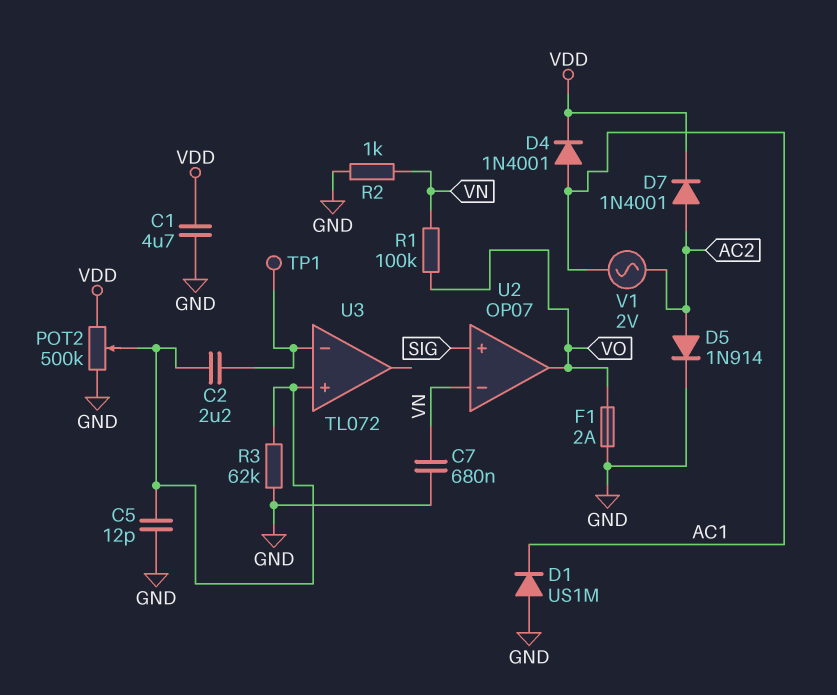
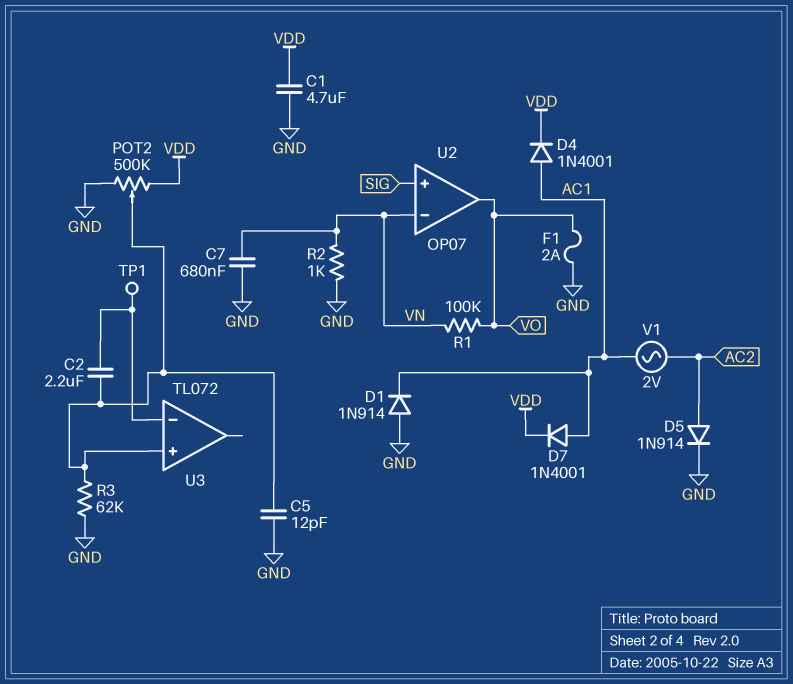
D1: diode US1M (A GND, K AC1) -> diode 1N914 (A GND, K AC1)
D7: diode 1N4001 (A AC2, K VDD) -> diode 1N4001 (A AC1, K VDD)

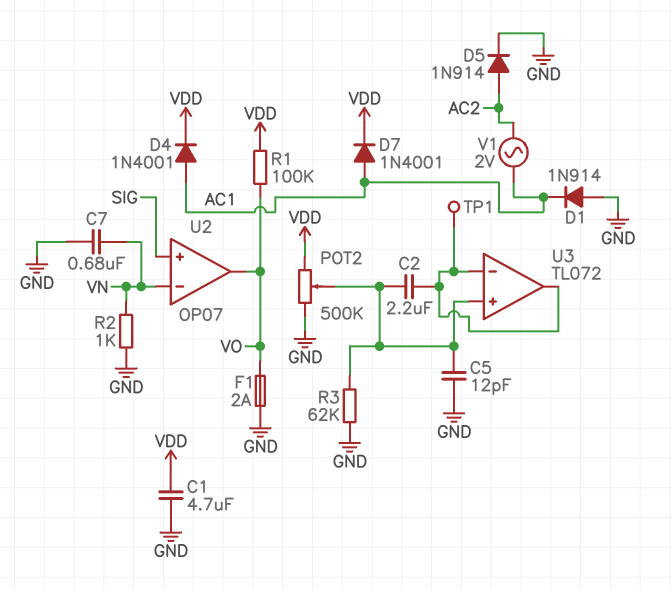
R1: 100k (VN, VO) -> 100k (VDD, VO)
U3 pin out: none -> U3/in-

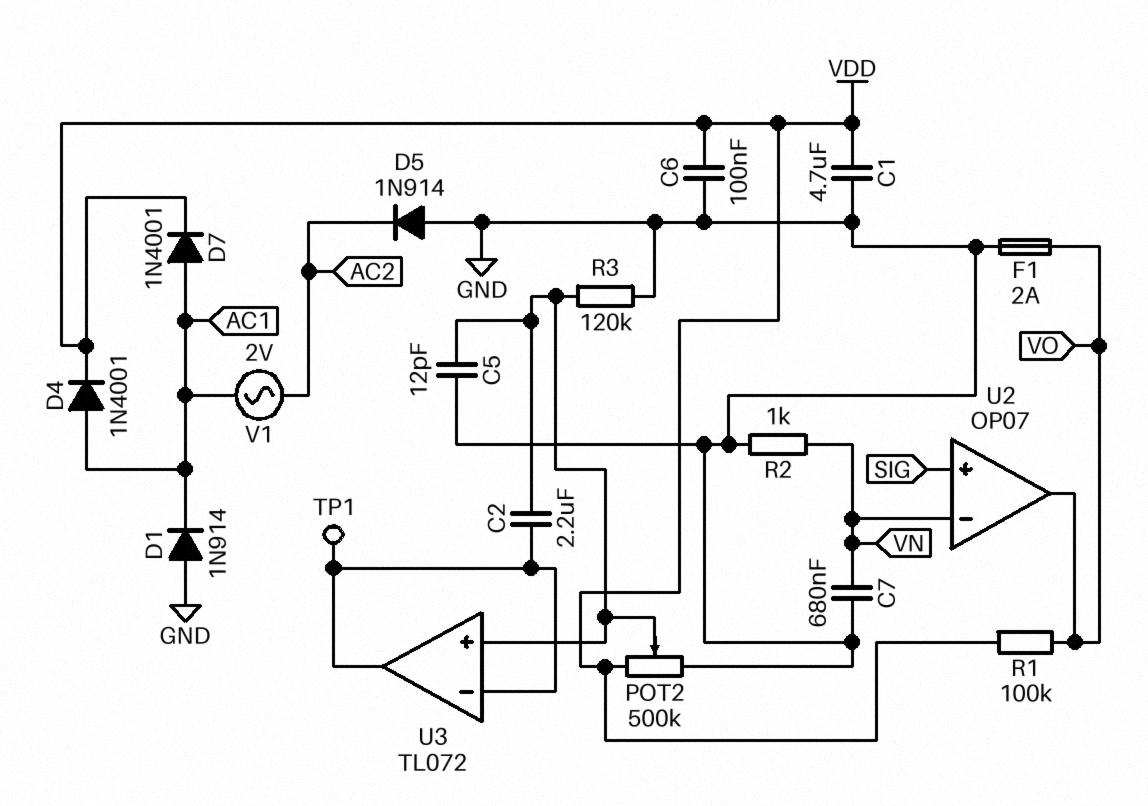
C6: none -> 100nF (GND, VDD)
D5: diode 1N914 (A AC2, K GND) -> diode 1N914 (A GND, K AC2)
R3: 62k (GND, U3/in+) -> 120k (GND, U3/in+)

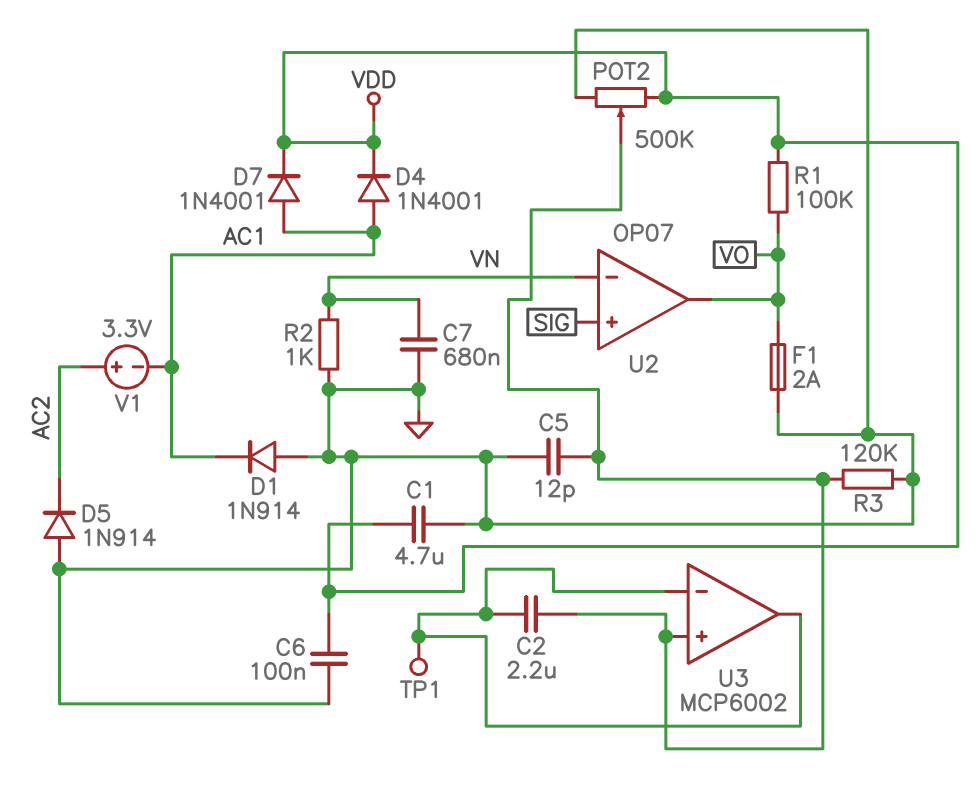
U3: TL072 -> MCP6002
V1: AC 2V (AC1, AC2) -> 3.3V (plus AC2, minus AC1)

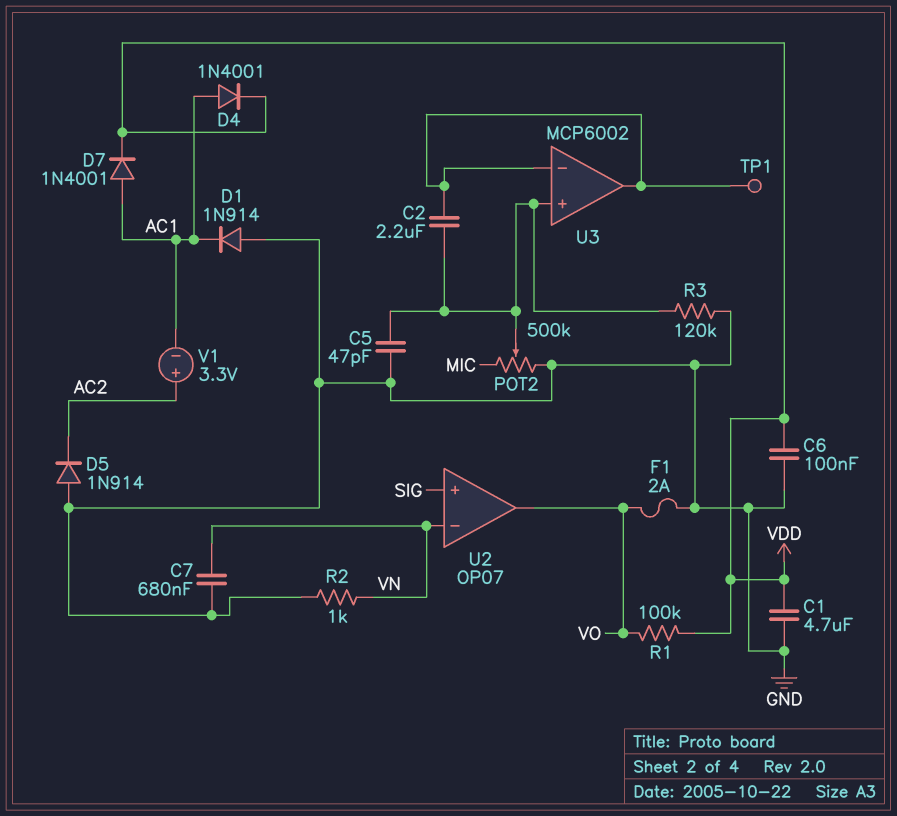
C5: 12pF (GND, U3/in+) -> 47pF (GND, U3/in+)
POT2: 500k (GND, VDD, wiper U3/in+) -> 500k (GND, MIC, wiper U3/in+)

